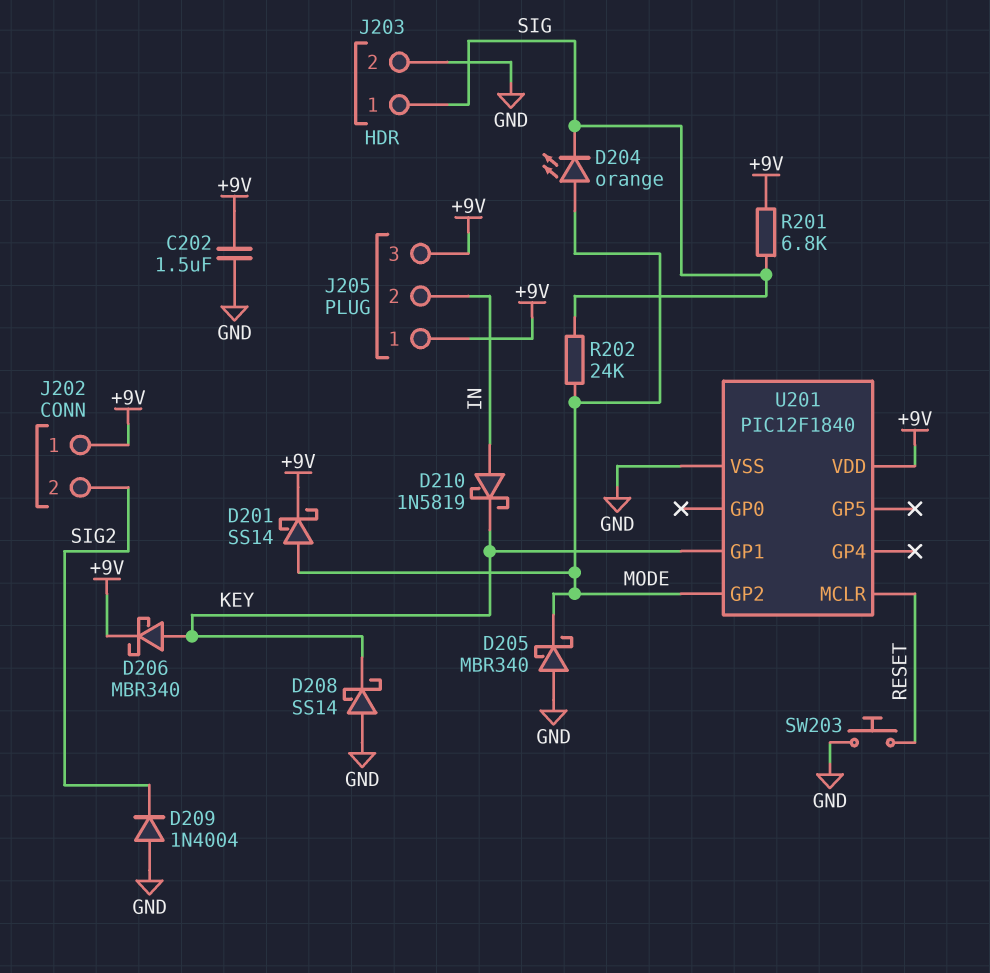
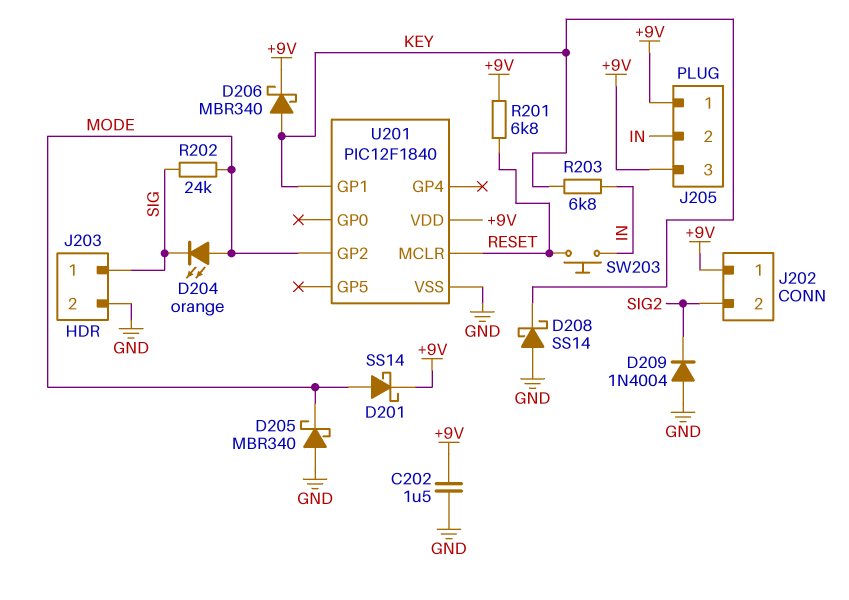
D210: schottky 1N5819 (A IN, K KEY) -> none
R201: 6.8k (+9V, SIG) -> 6.8k (+9V, RESET)
R203: none -> 6.8k (IN, KEY)
SW203: button (GND, RESET) -> button (IN, RESET)

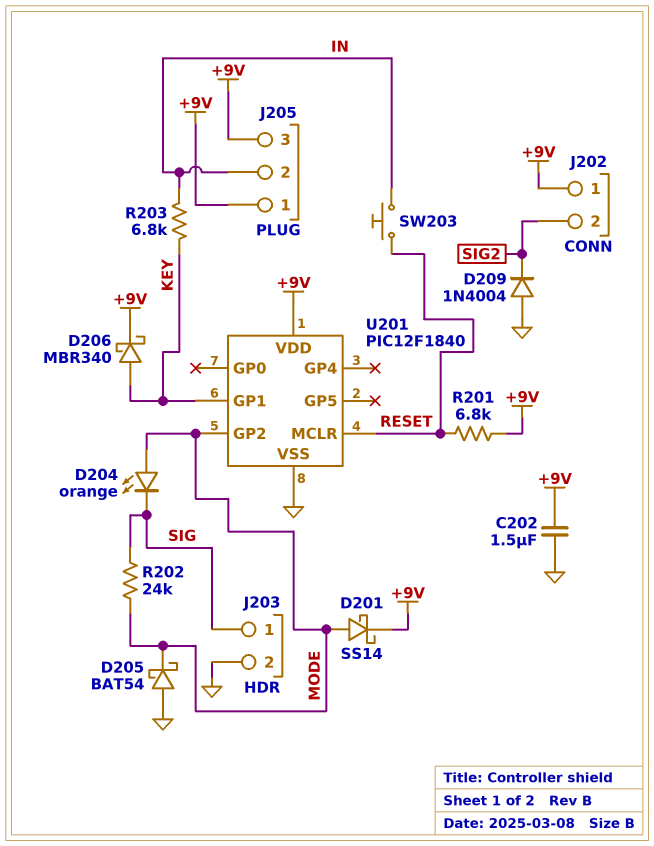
D205: schottky MBR340 (A GND, K MODE) -> schottky BAT54 (A GND, K MODE)
D208: schottky SS14 (A GND, K KEY) -> none

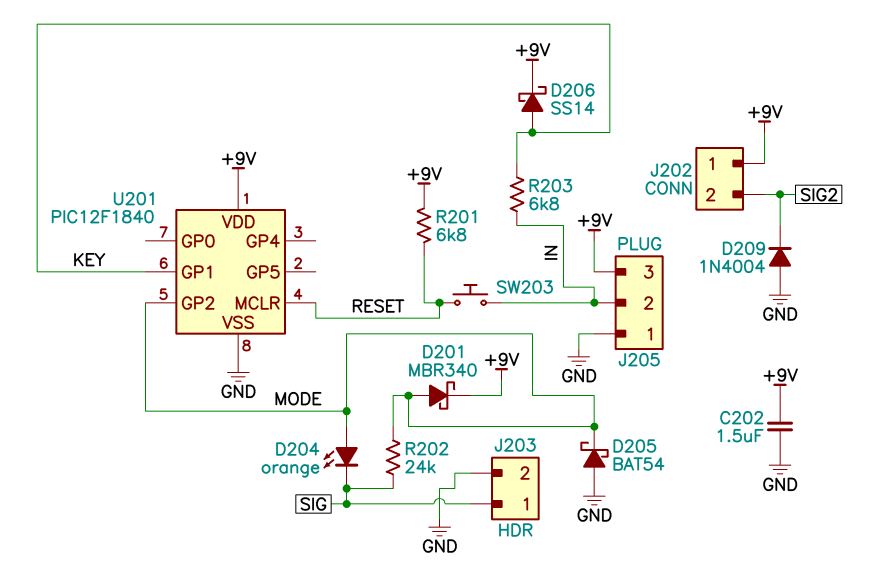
D201: schottky SS14 (A MODE, K +9V) -> schottky MBR340 (A MODE, K +9V)
D206: schottky MBR340 (A KEY, K +9V) -> schottky SS14 (A KEY, K +9V)
J205 pin 1: +9V -> GND

